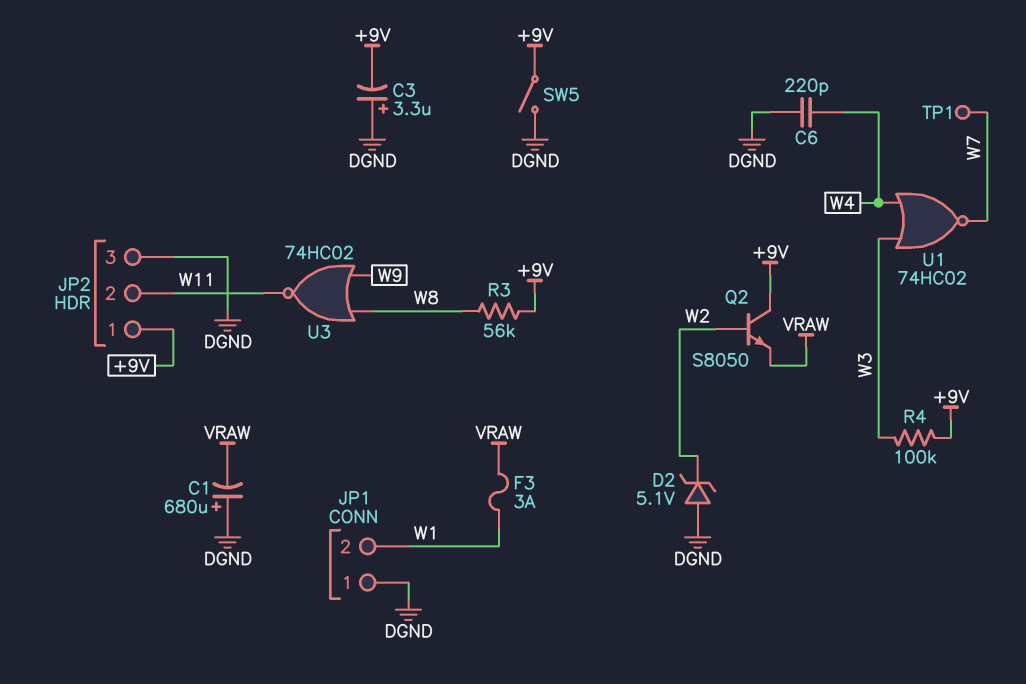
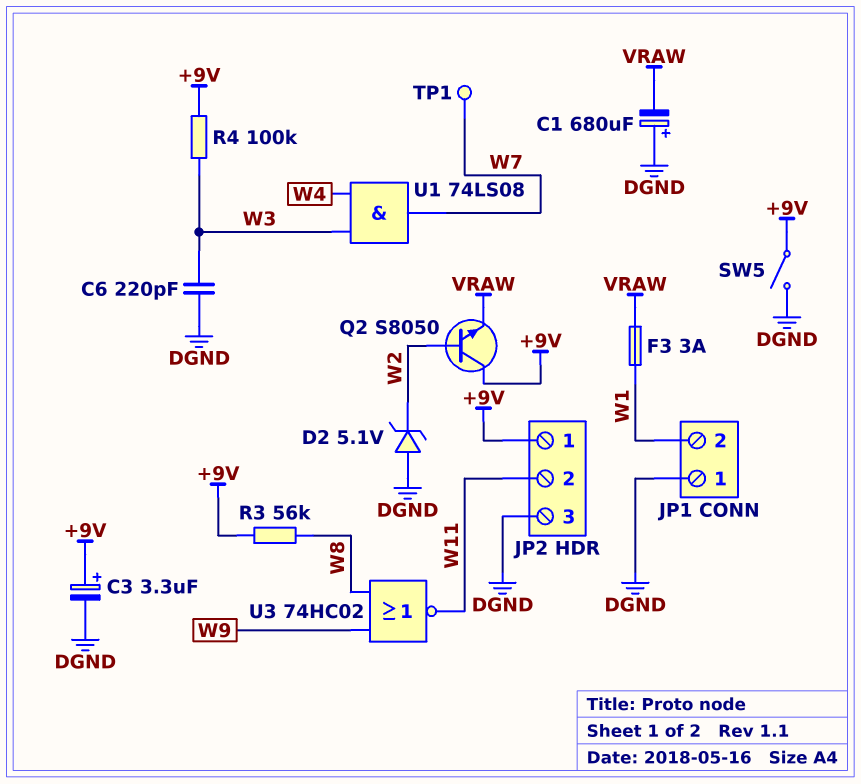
C3: 3.3uF (plus DGND, minus +9V) -> 3.3uF (plus +9V, minus DGND)
C6: 220pF (DGND, W4) -> 220pF (DGND, W3)
U1: NOR 74HC02 (in W3, in W4, out W7) -> AND 74LS08 (in W3, in W4, out W7)

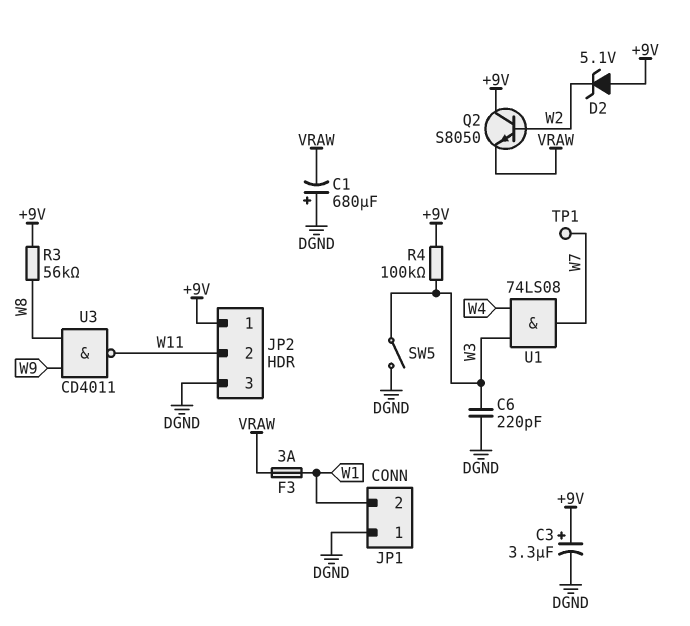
D2: zener 5.1V (A DGND, K W2) -> zener 5.1V (A +9V, K W2)
SW5: switch (+9V, DGND) -> switch (DGND, W3)
U3: NOR 74HC02 (in W8, in W9, out W11) -> NAND CD4011 (in W8, in W9, out W11)

